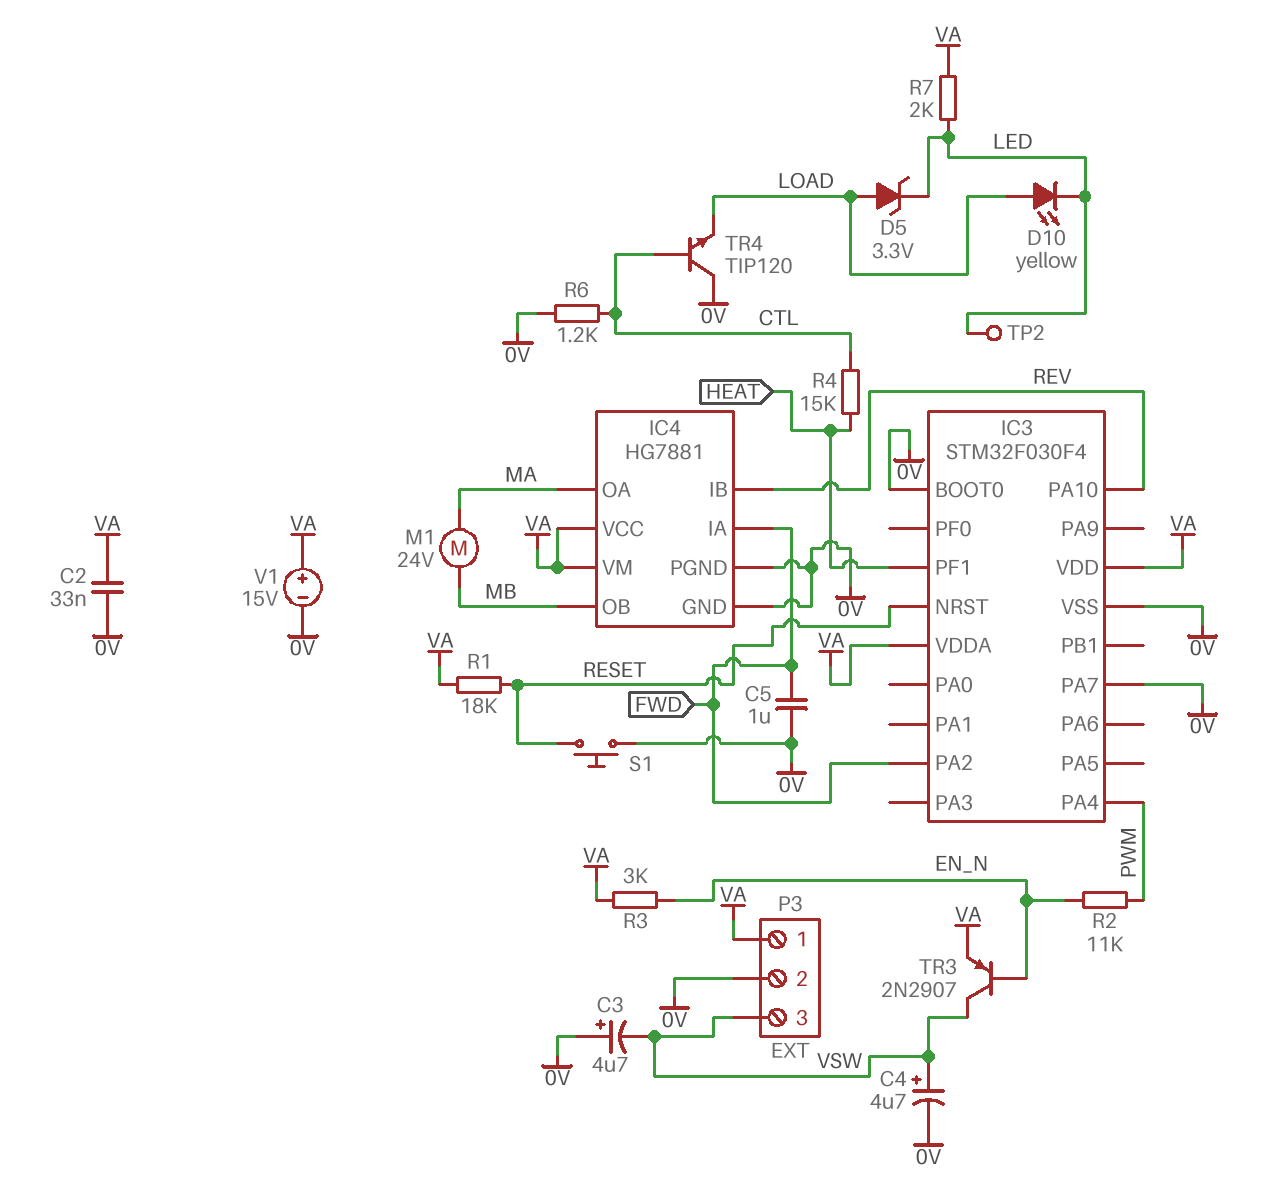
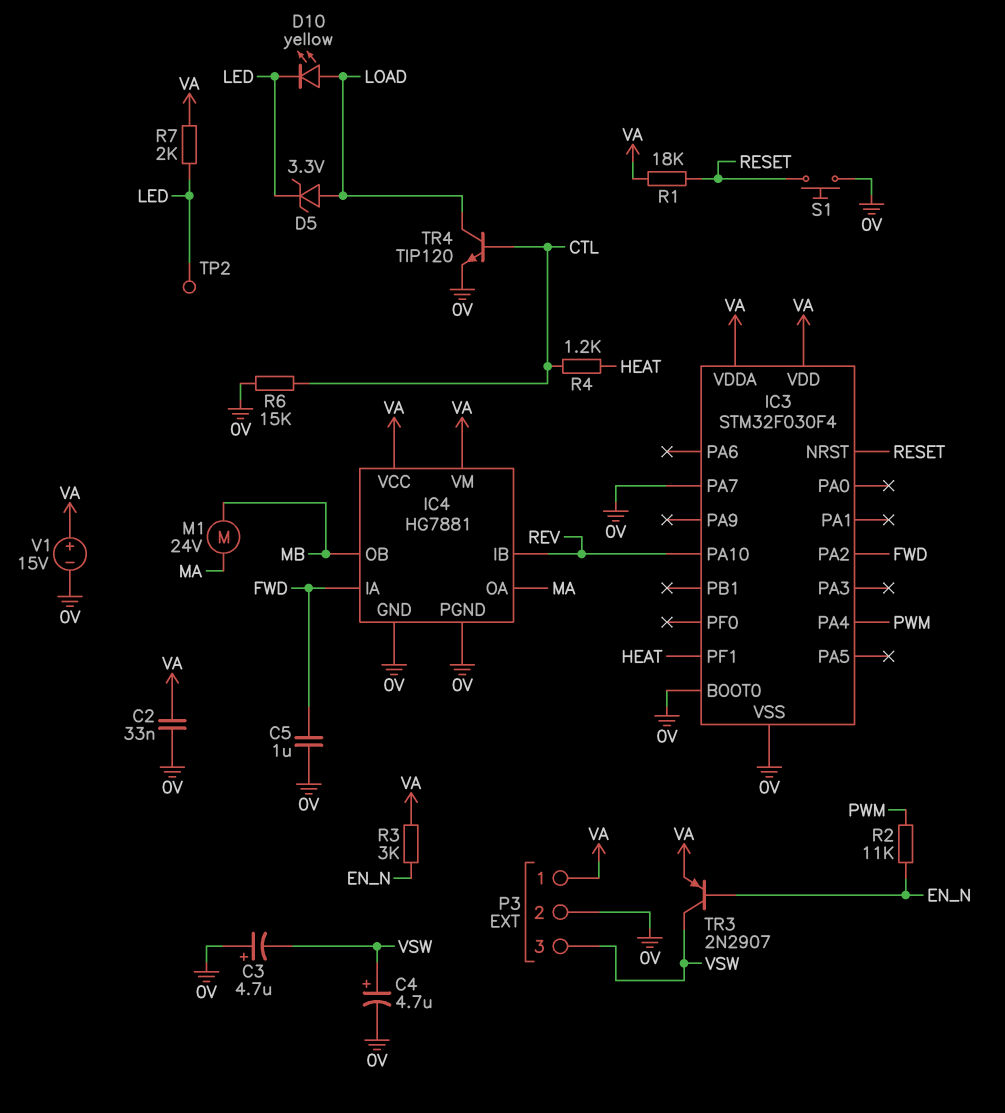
R4: 15k (CTL, HEAT) -> 1.2k (CTL, HEAT)
R6: 1.2k (0V, CTL) -> 15k (0V, CTL)
TR4: NPN TIP120 (B CTL, C 0V, E LOAD) -> NPN TIP120 (B CTL, C LOAD, E 0V)

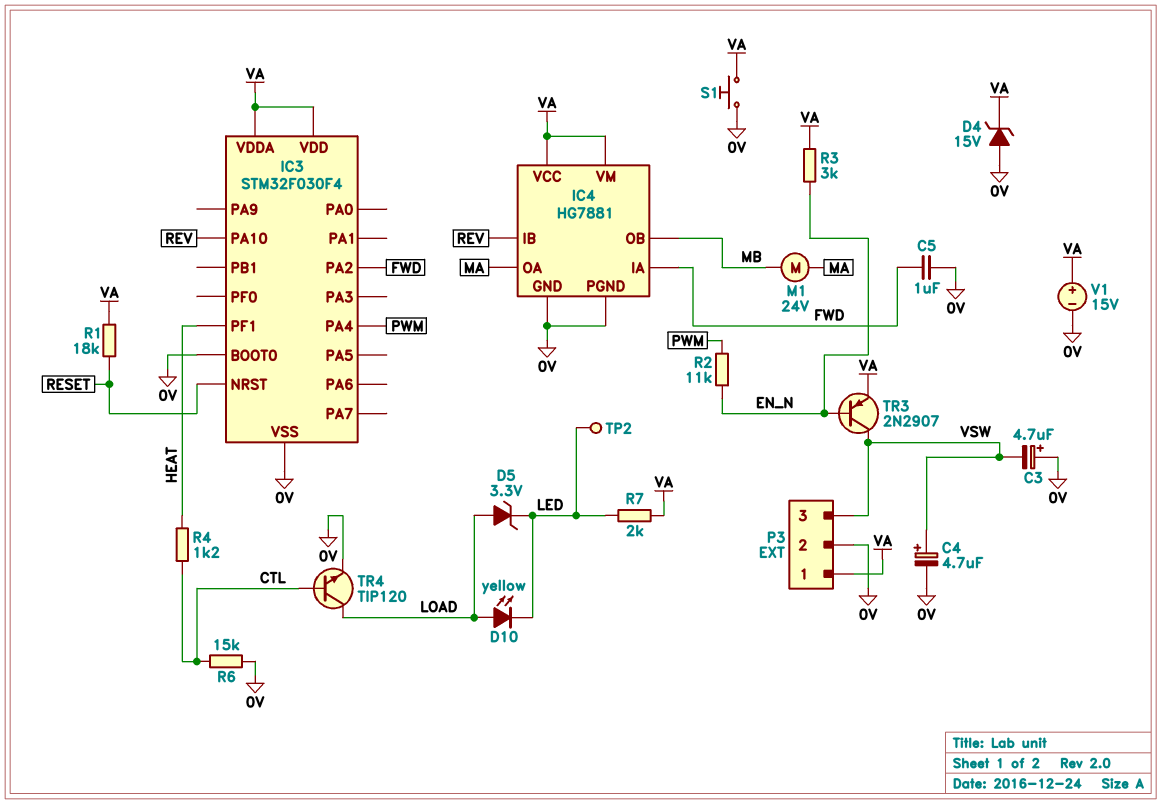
C2: 33nF (0V, VA) -> none
D4: none -> zener 15V (A 0V, K VA)
IC3 pin PA7: 0V -> none
S1: button (0V, RESET) -> button (0V, VA)

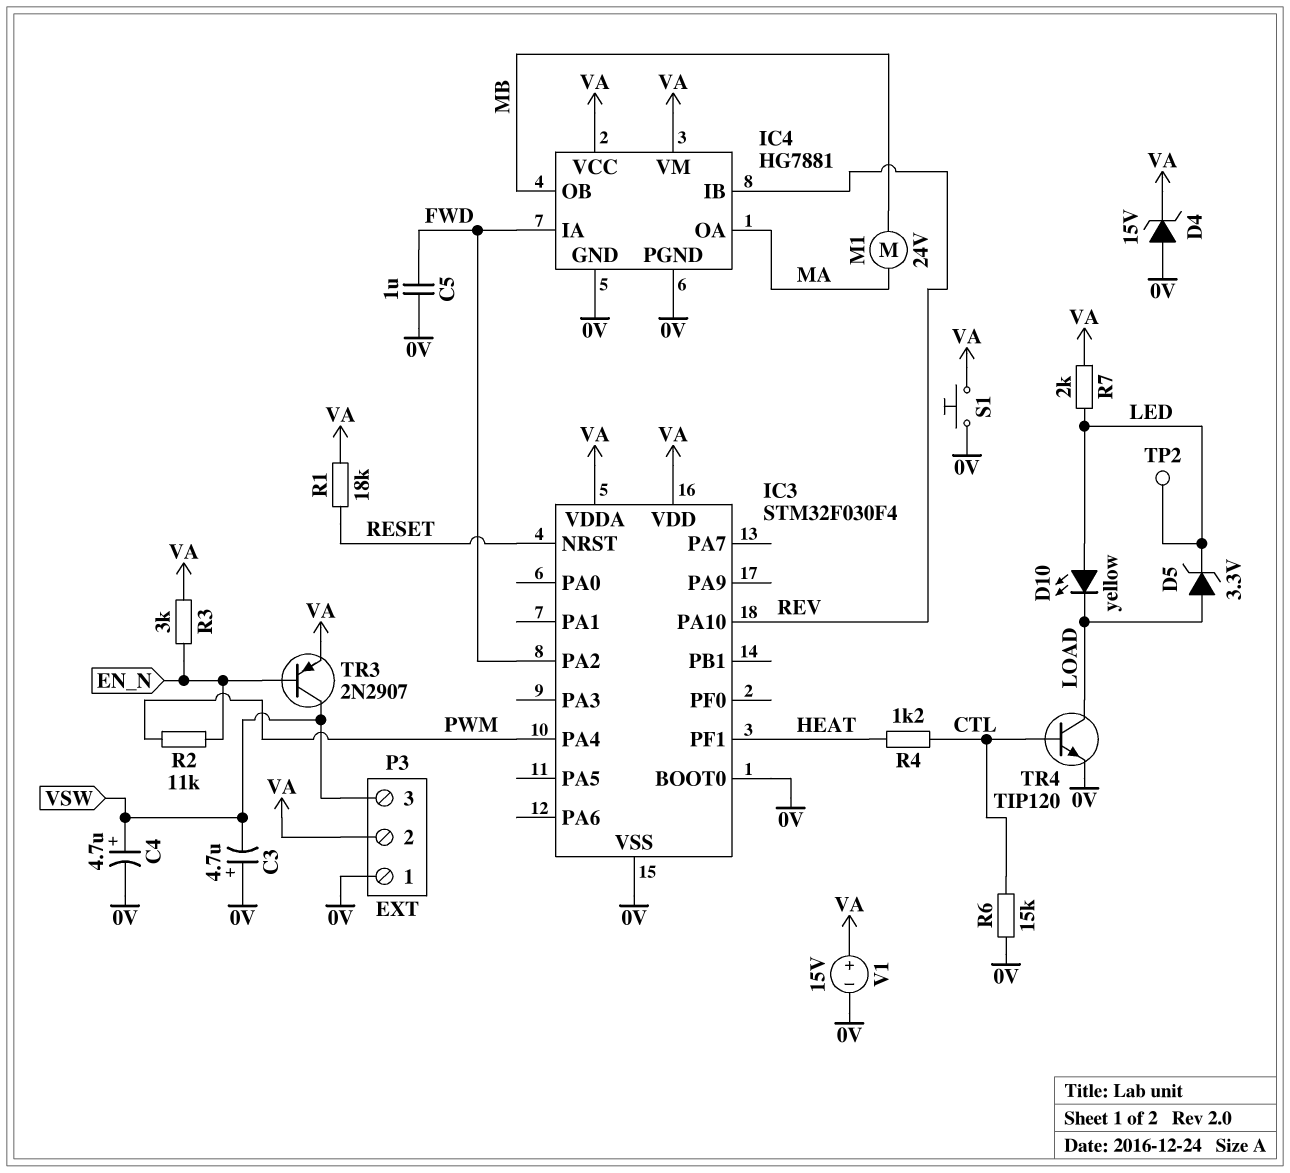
D10: LED yellow (A LOAD, K LED) -> LED yellow (A LED, K LOAD)
P3 pin 1: VA -> 0V
P3 pin 2: 0V -> VA

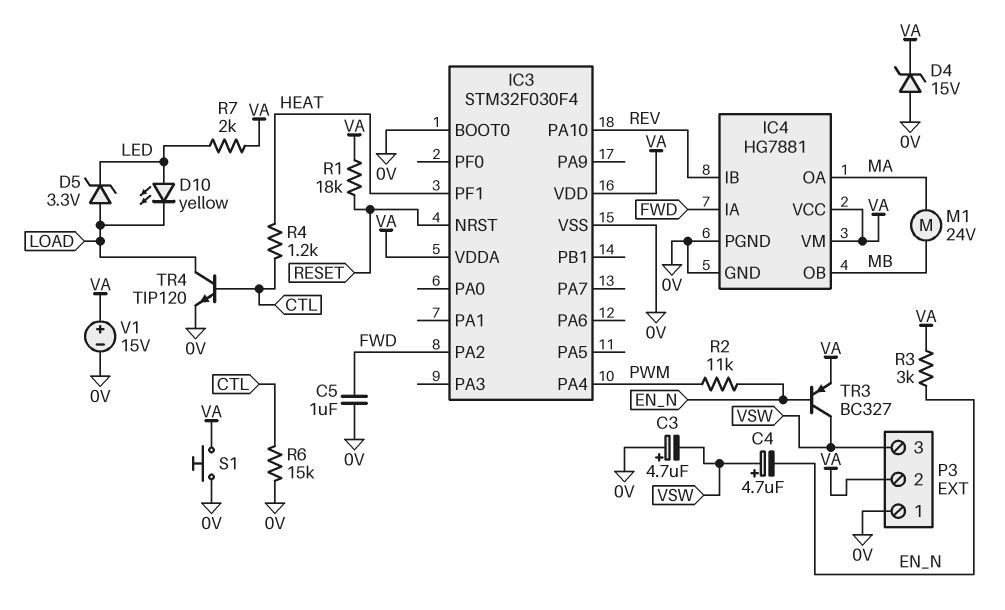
C4: 4.7uF (plus VSW, minus 0V) -> 4.7uF (plus VSW, minus EN_N)
TP2: test point (LED) -> none
TR3: PNP 2N2907 (B EN_N, C VSW, E VA) -> PNP BC327 (B EN_N, C VSW, E VA)

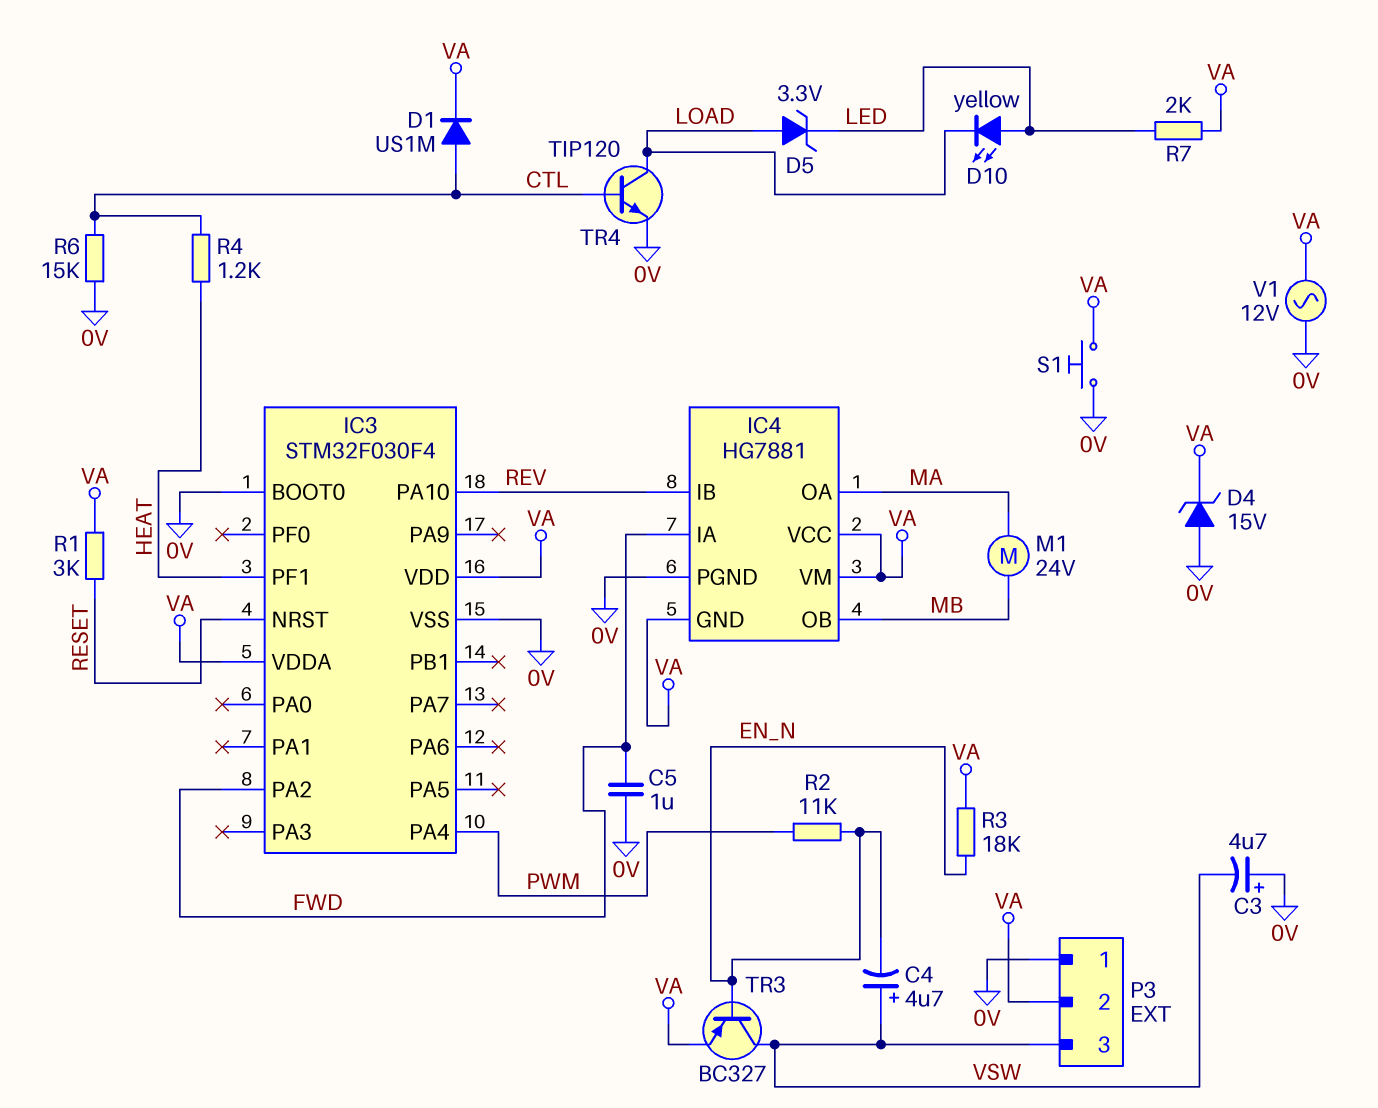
D1: none -> diode US1M (A CTL, K VA)
IC4 pin GND: 0V -> VA
R1: 18k (RESET, VA) -> 3k (RESET, VA)
R3: 3k (EN_N, VA) -> 18k (EN_N, VA)
V1: 15V (plus VA, minus 0V) -> AC 12V (0V, VA)

